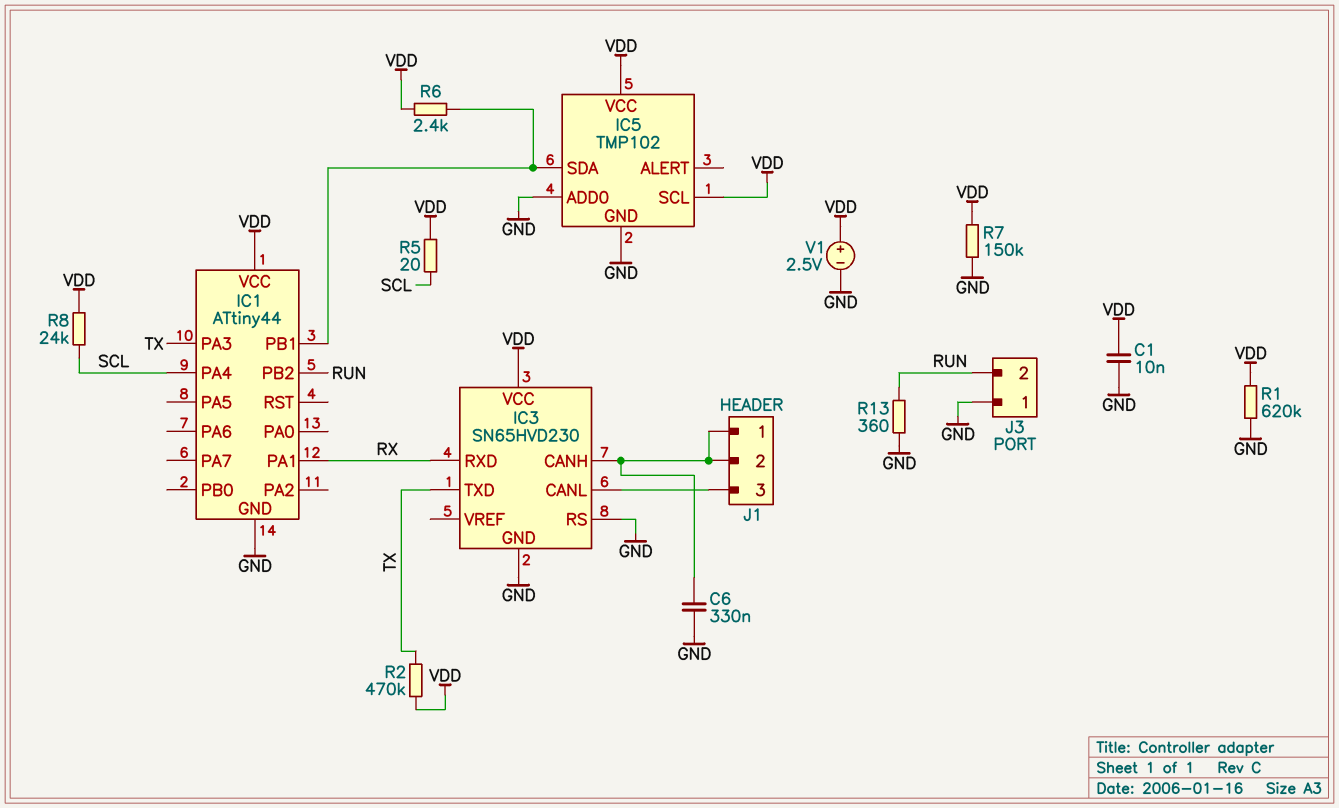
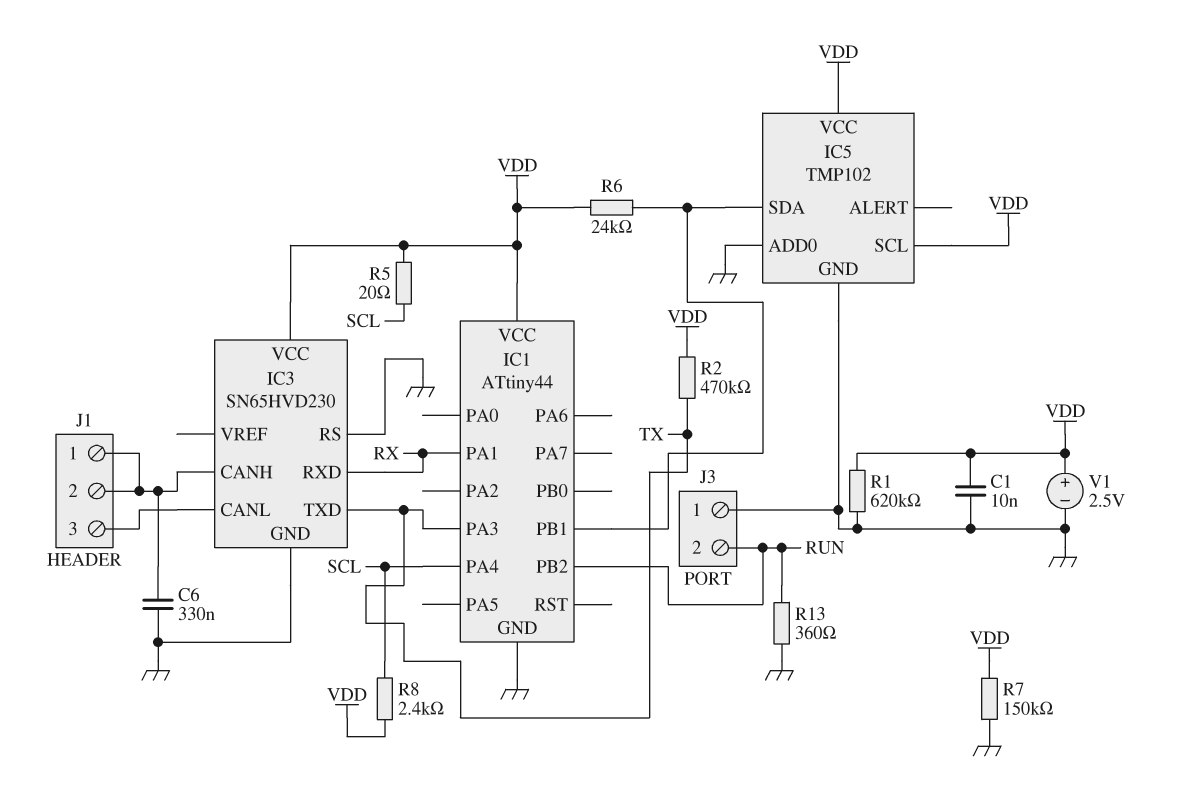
R6: 2.4k (IC1/PB1, VDD) -> 24k (IC1/PB1, VDD)
R8: 24k (SCL, VDD) -> 2.4k (SCL, VDD)

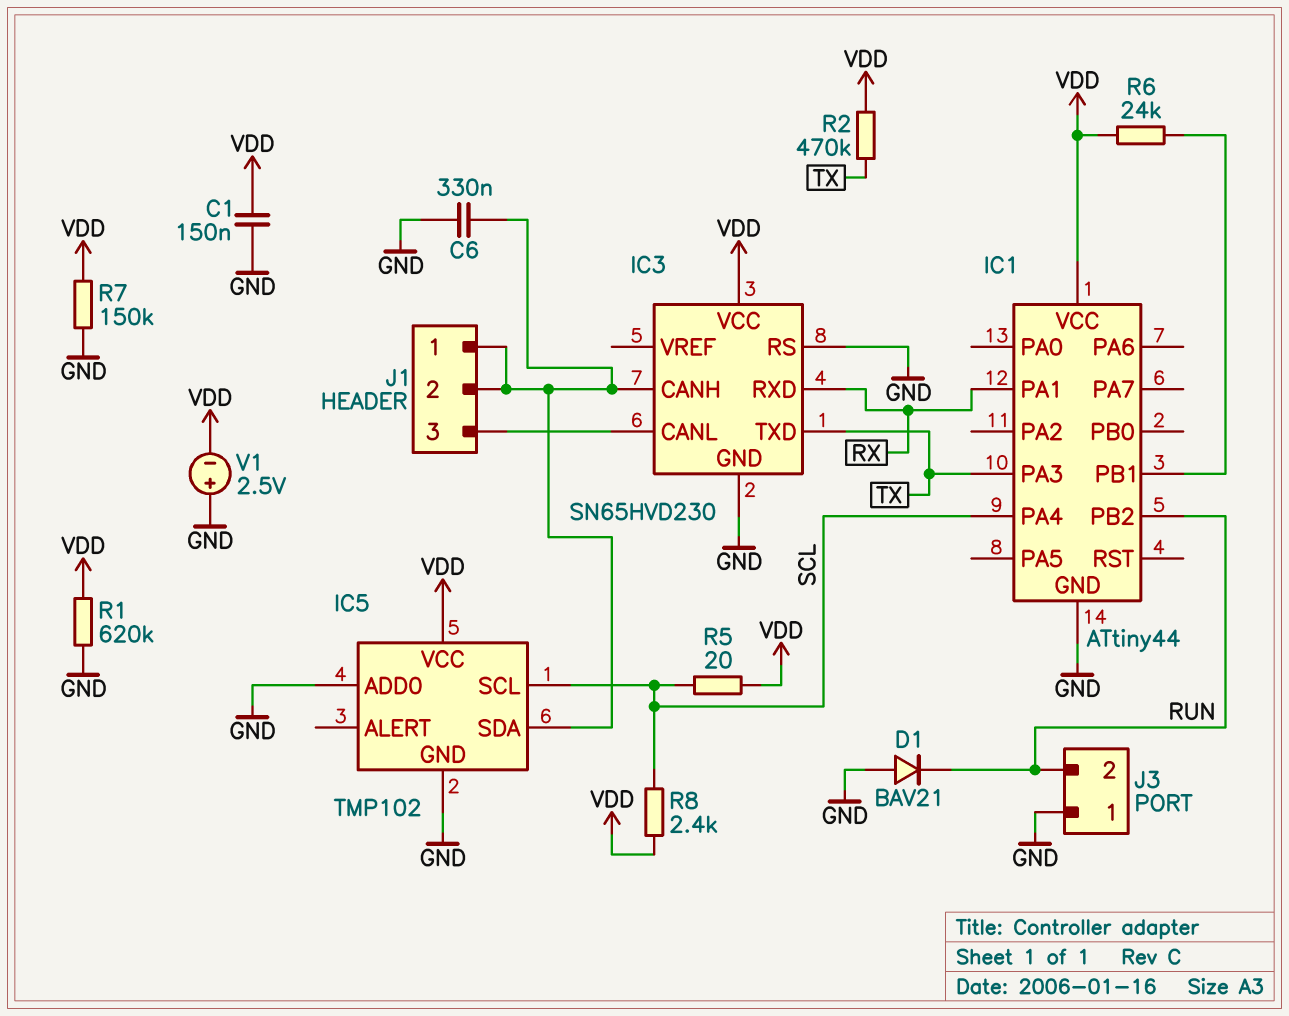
C1: 10nF (GND, VDD) -> 150nF (GND, VDD)
D1: none -> diode BAV21 (A GND, K RUN)
IC5 pin SCL: VDD -> SCL
IC5 pin SDA: IC1/PB1 -> IC3/CANH
R13: 360 (GND, RUN) -> none
V1: 2.5V (plus VDD, minus GND) -> 2.5V (plus GND, minus VDD)

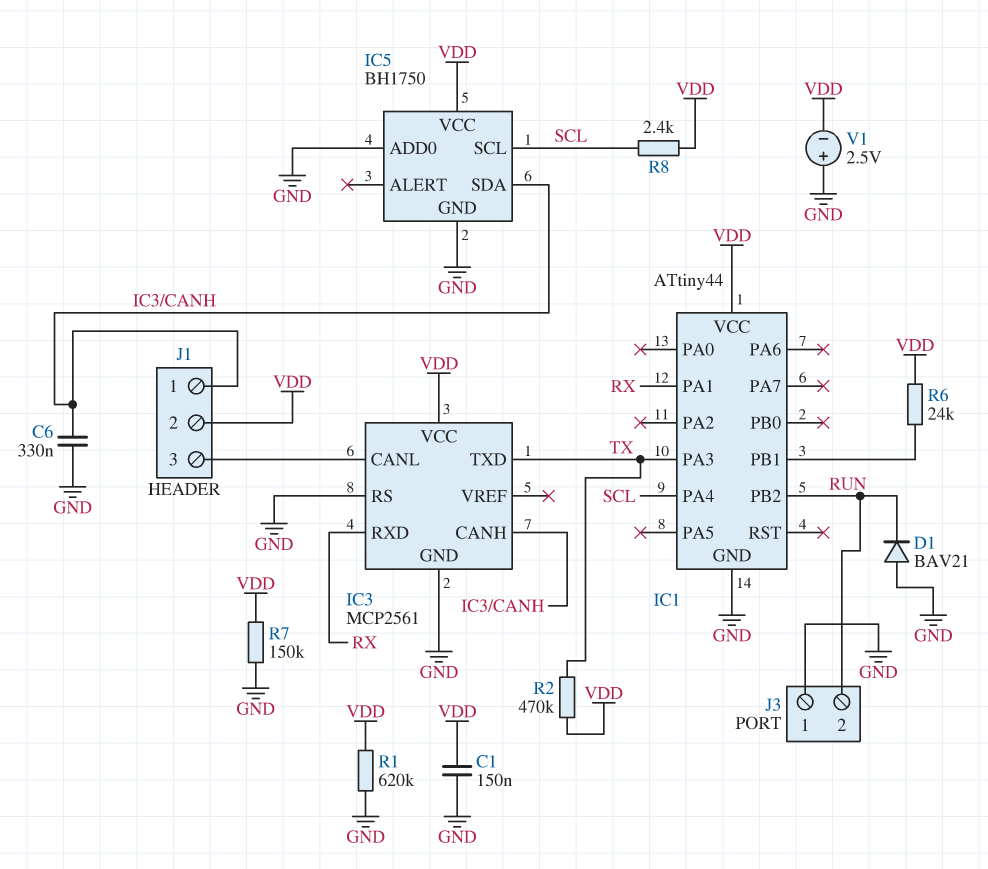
IC3: SN65HVD230 -> MCP2561
IC5: TMP102 -> BH1750
J1 pin 2: IC3/CANH -> VDD
R5: 20 (SCL, VDD) -> none

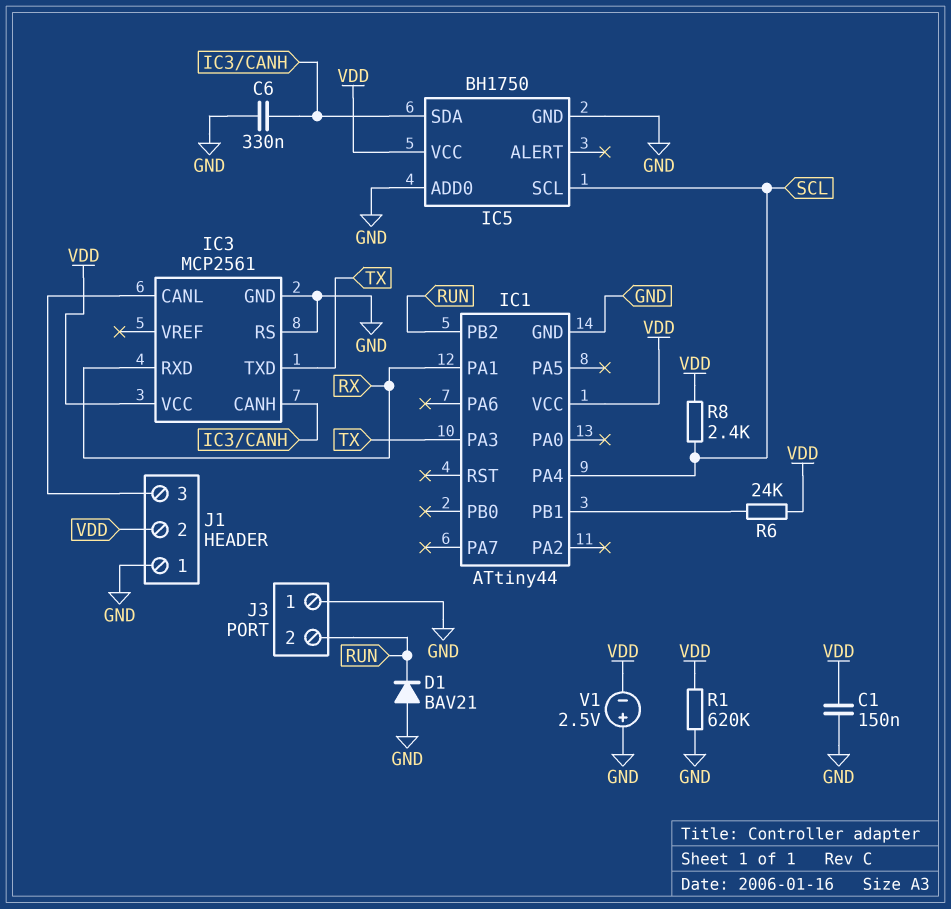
J1 pin 1: IC3/CANH -> GND
R2: 470k (TX, VDD) -> none
R7: 150k (GND, VDD) -> none

